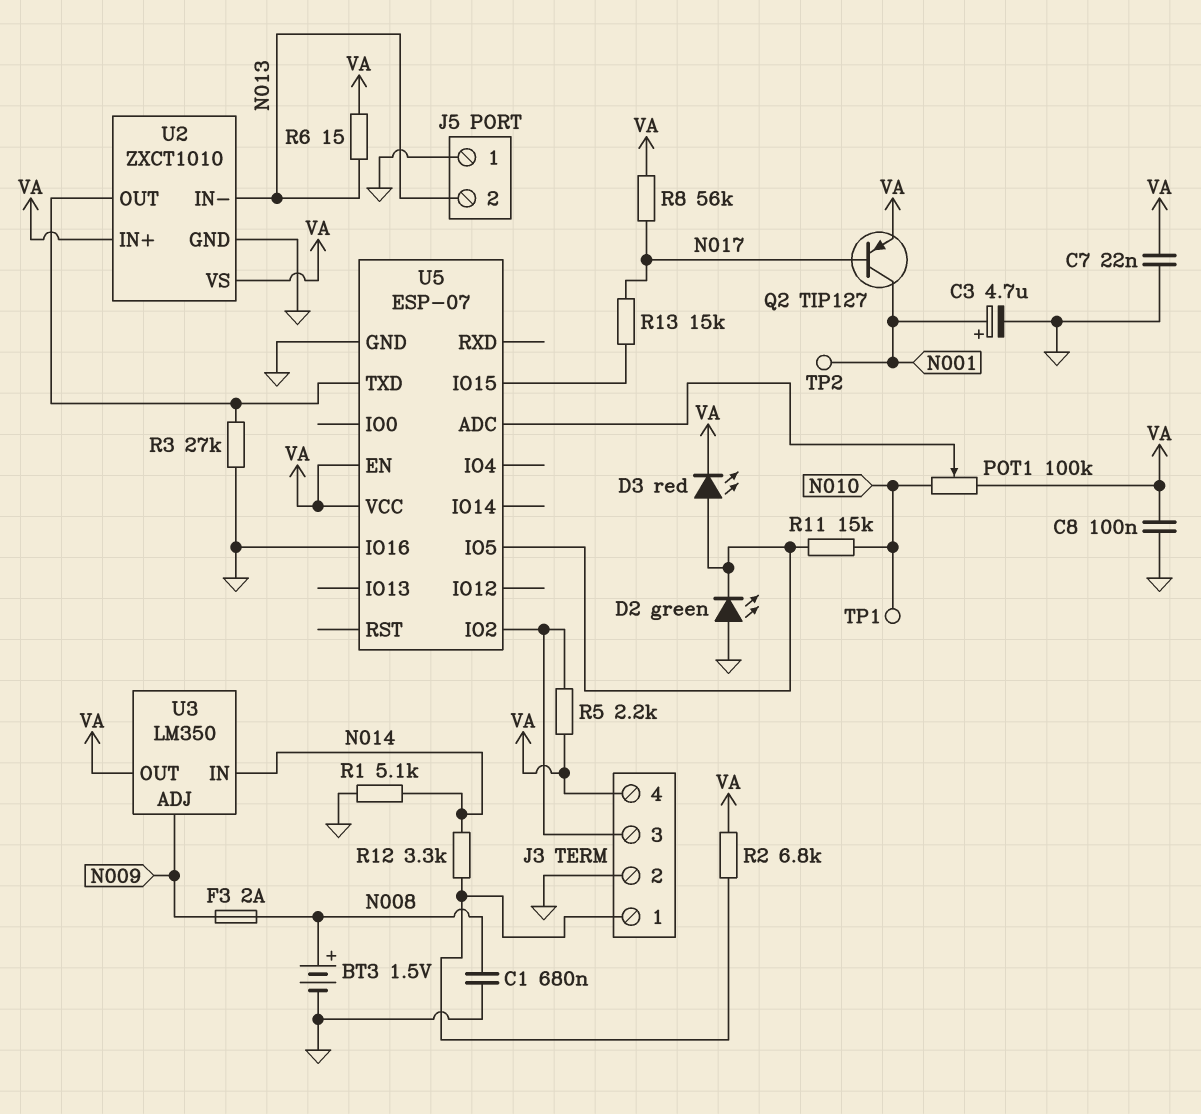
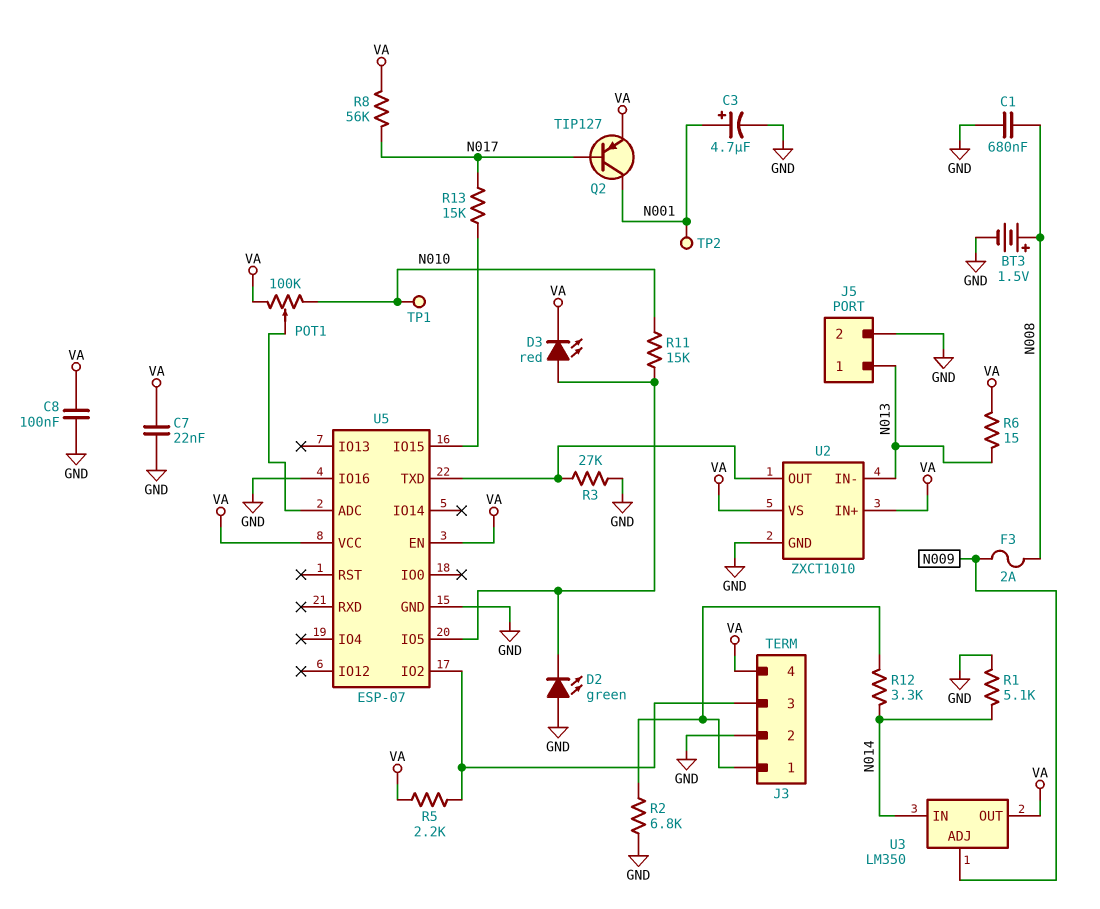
J5 pin 1: GND -> N013
J5 pin 2: N013 -> GND
R2: 6.8k (J3/1, VA) -> 6.8k (GND, J3/1)

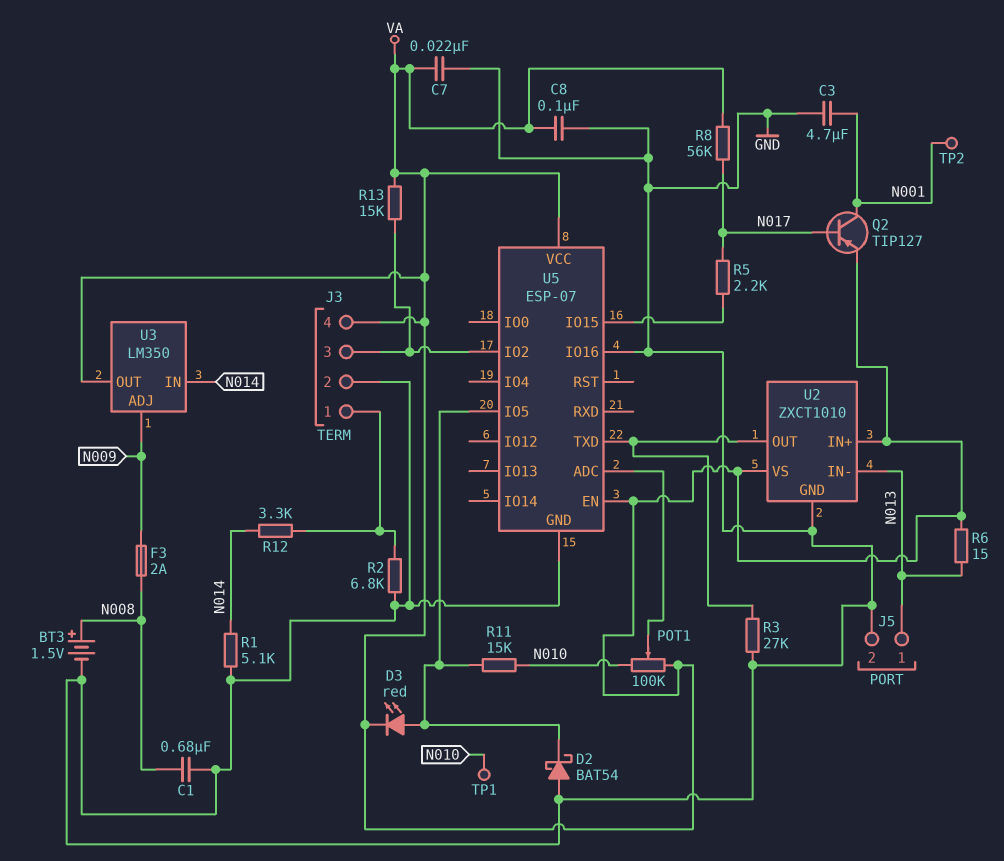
C3: 4.7uF (plus N001, minus GND) -> 4.7uF (GND, N001)
D2: LED green (A GND, K U5/IO5) -> schottky BAT54 (A GND, K U5/IO5)
R5: 2.2k (J3/3, VA) -> 2.2k (N017, U5/IO15)
R13: 15k (N017, U5/IO15) -> 15k (J3/3, VA)

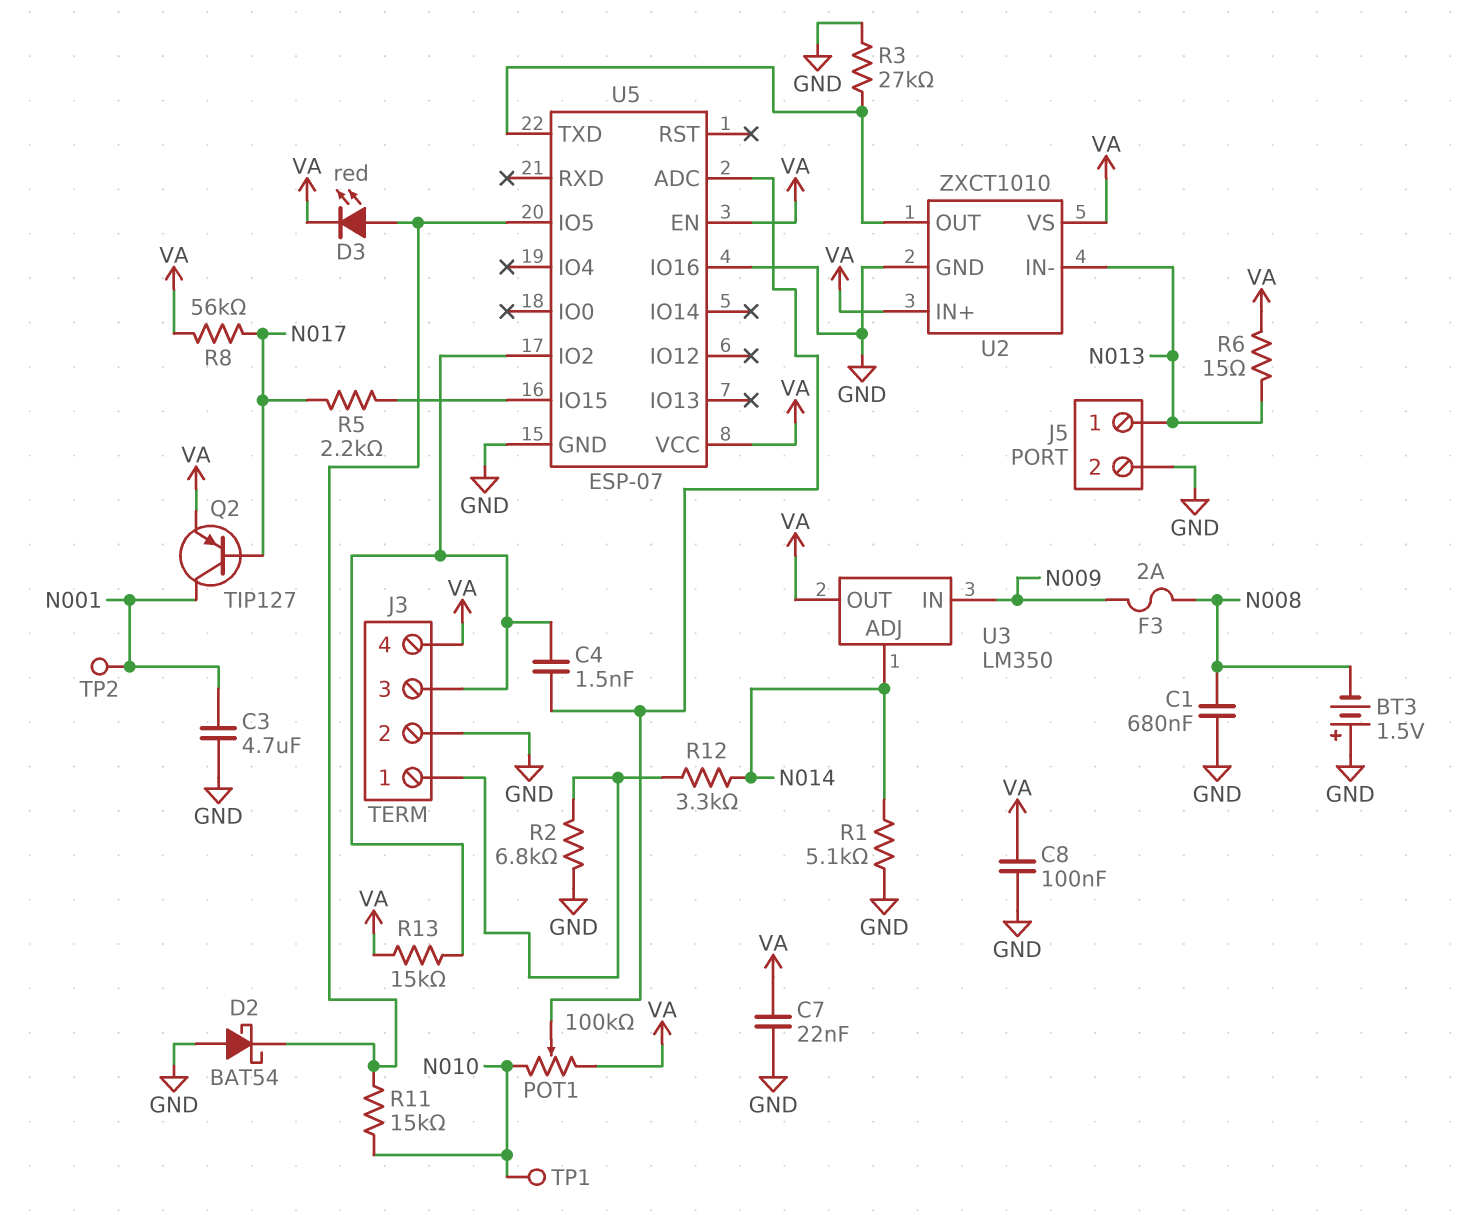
BT3: 1.5V (plus N008, minus GND) -> 1.5V (plus GND, minus N008)
C4: none -> 1.5nF (J3/3, U5/ADC)
U3 pin ADJ: N009 -> N014
U3 pin IN: N014 -> N009

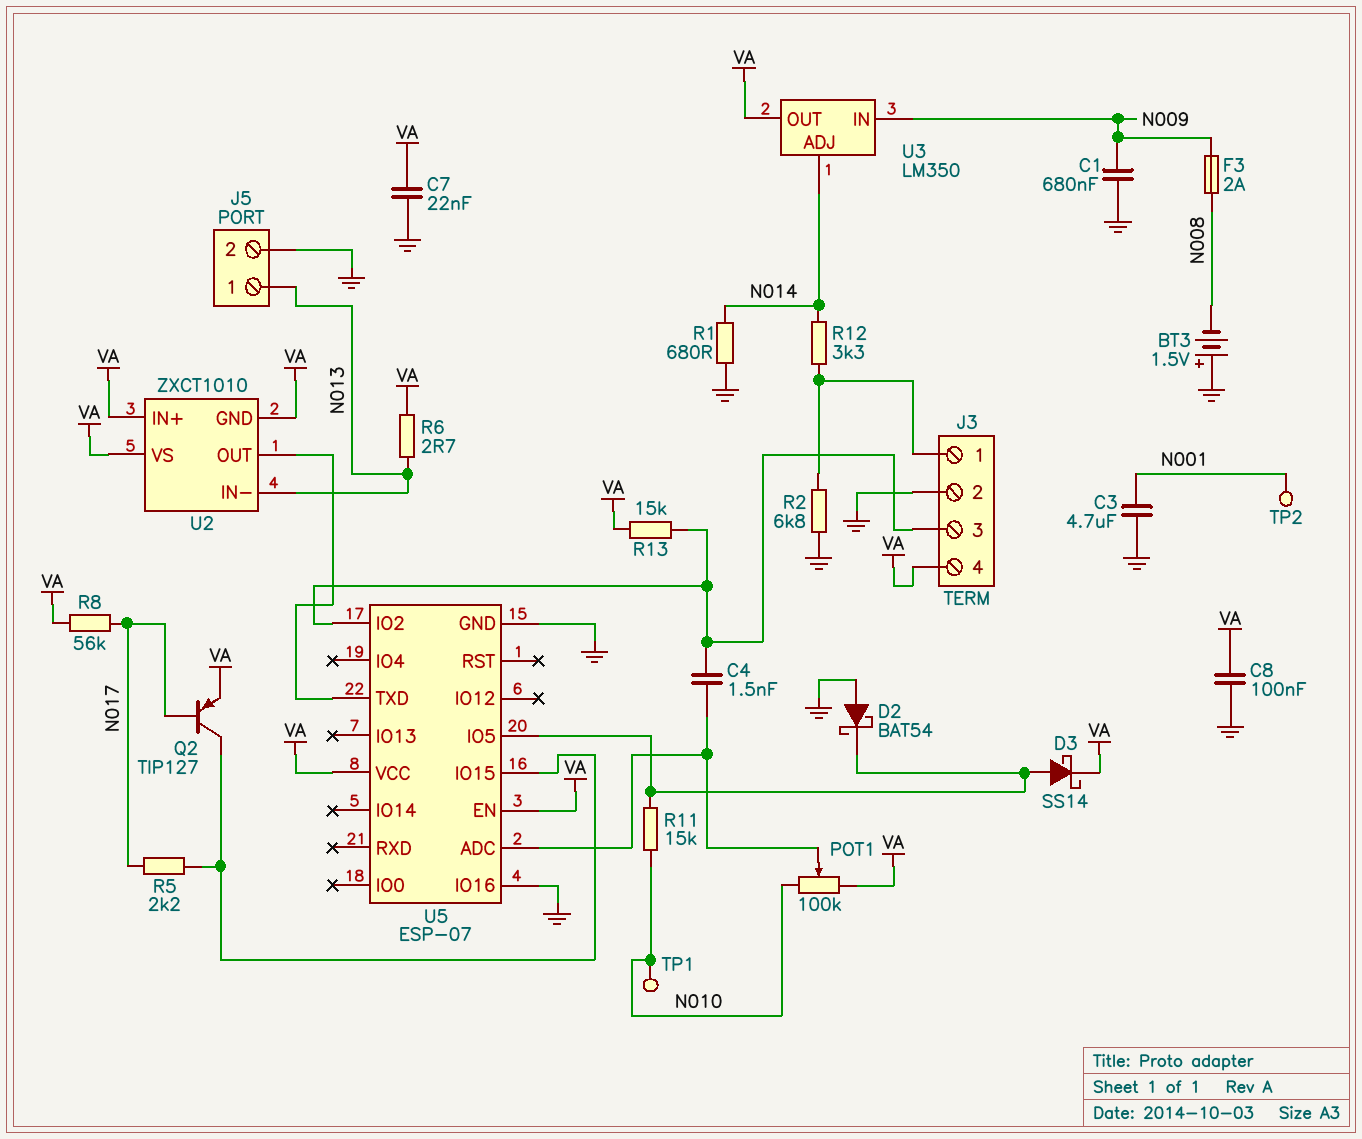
C1: 680nF (GND, N008) -> 680nF (GND, N009)
D3: LED red (A U5/IO5, K VA) -> schottky SS14 (A U5/IO5, K VA)
Q2: PNP TIP127 (B N017, C N001, E VA) -> PNP TIP127 (B N017, C U5/IO15, E VA)
R1: 5.1k (GND, N014) -> 680 (GND, N014)
R3: 27k (GND, U2/OUT) -> none
R6: 15 (N013, VA) -> 2.7 (N013, VA)
U2 pin GND: GND -> VA

